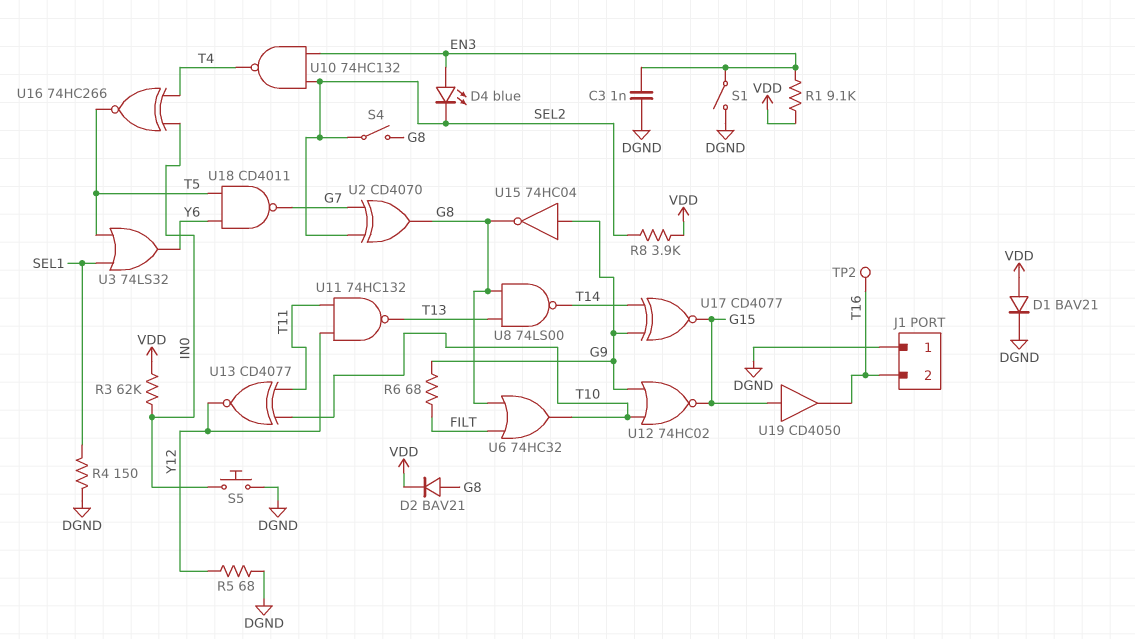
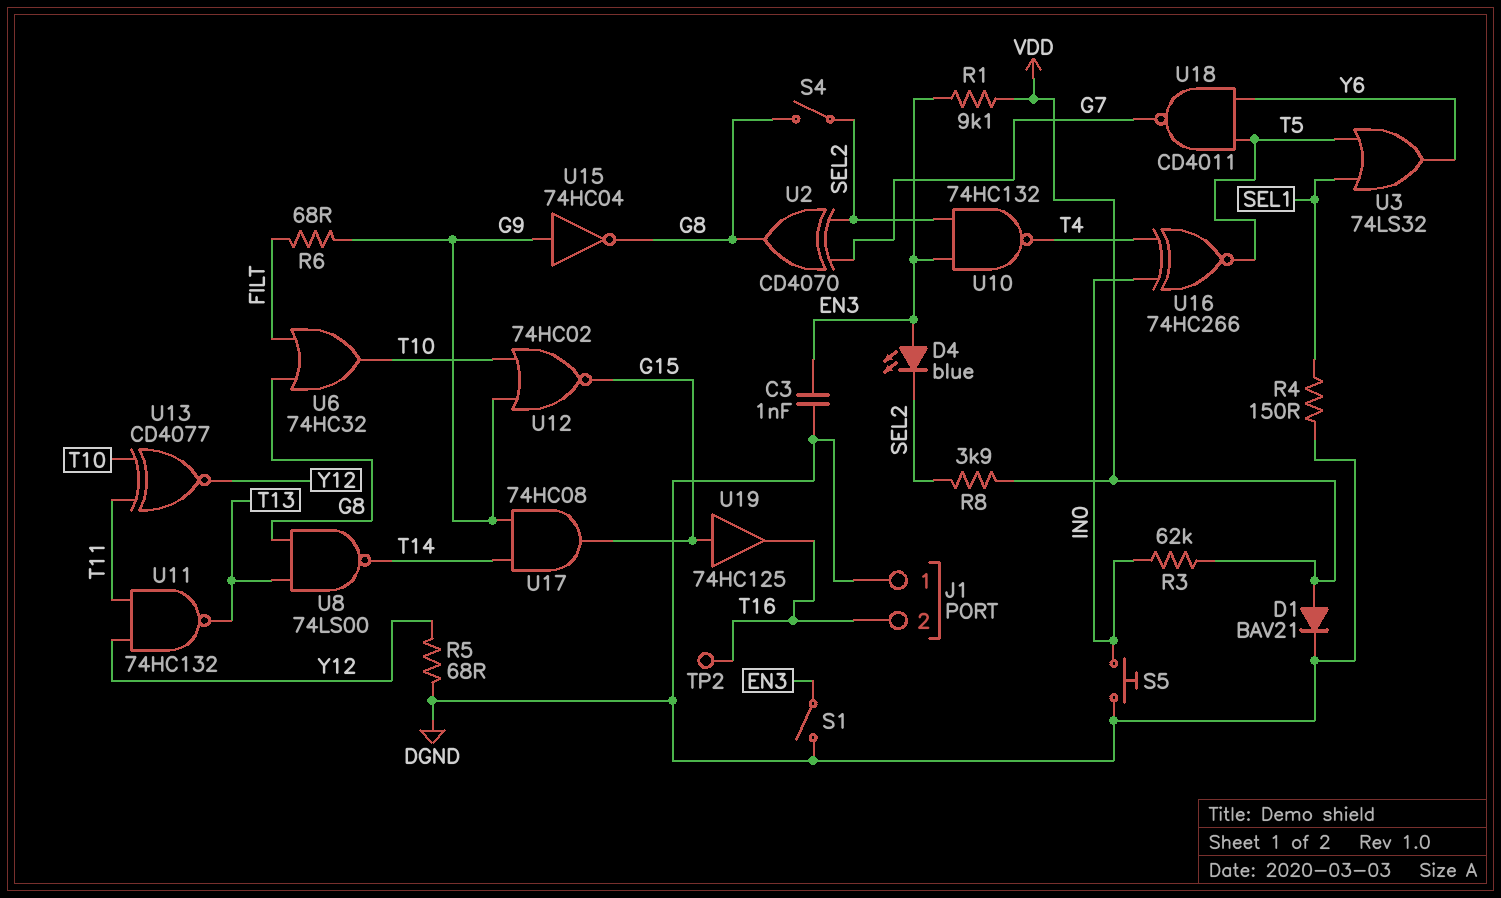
D2: diode BAV21 (A G8, K VDD) -> none
U17: XNOR CD4077 (in G9, in T14, out G15) -> AND 74HC08 (in G9, in T14, out G15)
U19: buffer CD4050 (in G15, out T16) -> buffer 74HC125 (in G15, out T16)

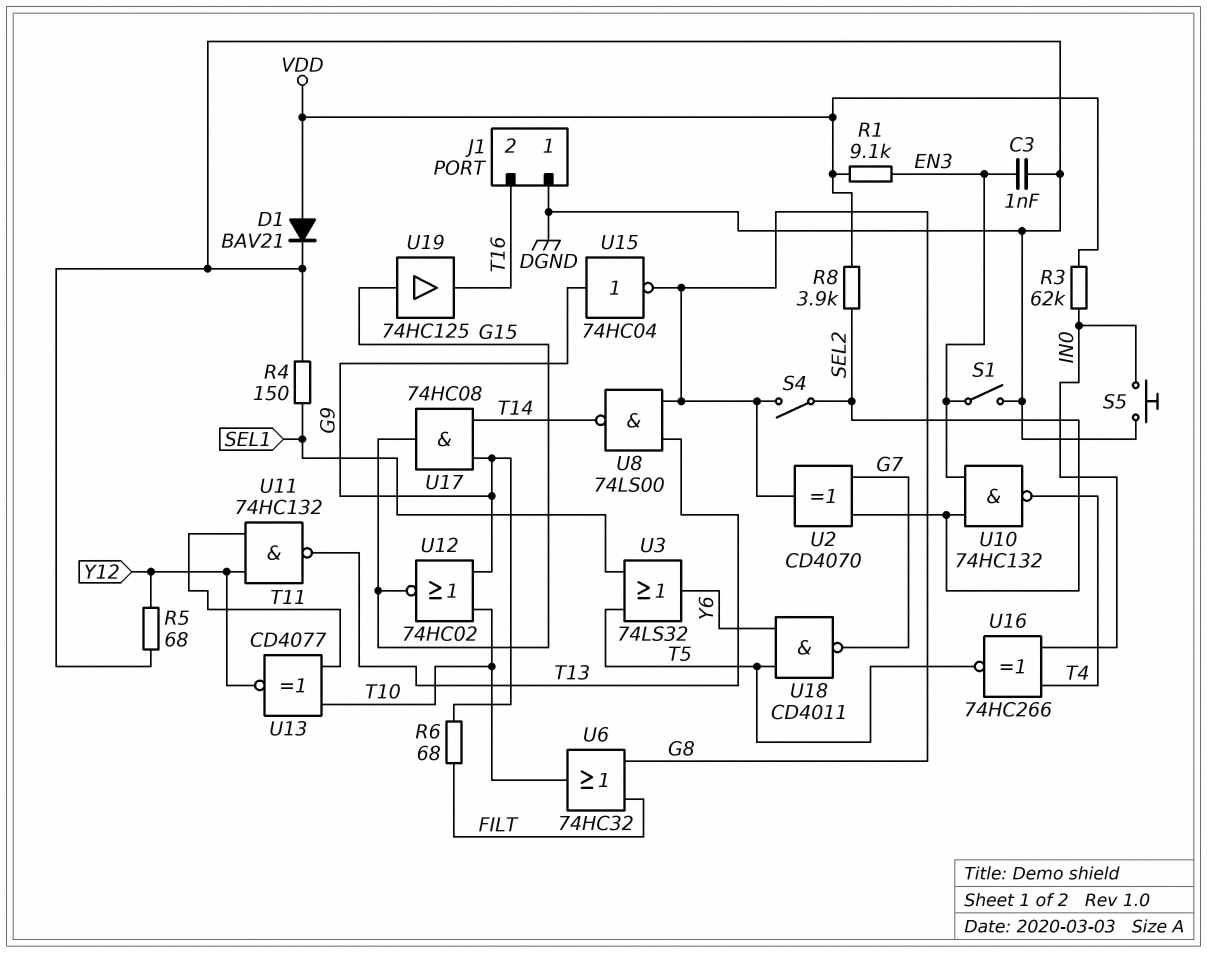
D4: LED blue (A EN3, K SEL2) -> none
TP2: test point (T16) -> none

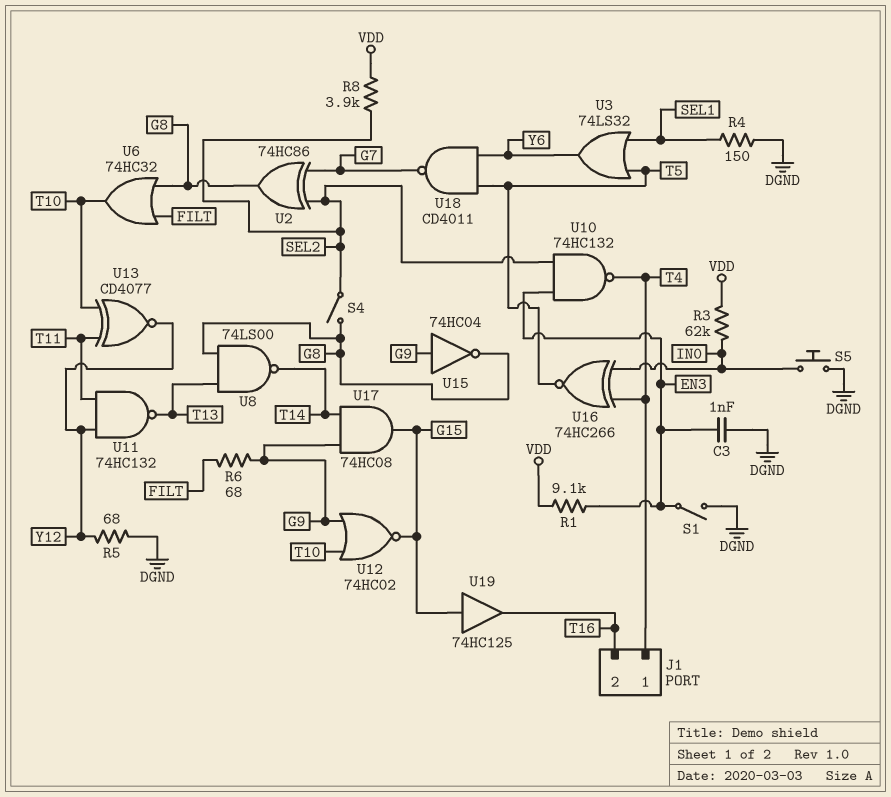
D1: diode BAV21 (A VDD, K DGND) -> none
J1 pin 1: DGND -> T4
U2: XOR CD4070 (in G7, in SEL2, out G8) -> XOR 74HC86 (in G7, in SEL2, out G8)

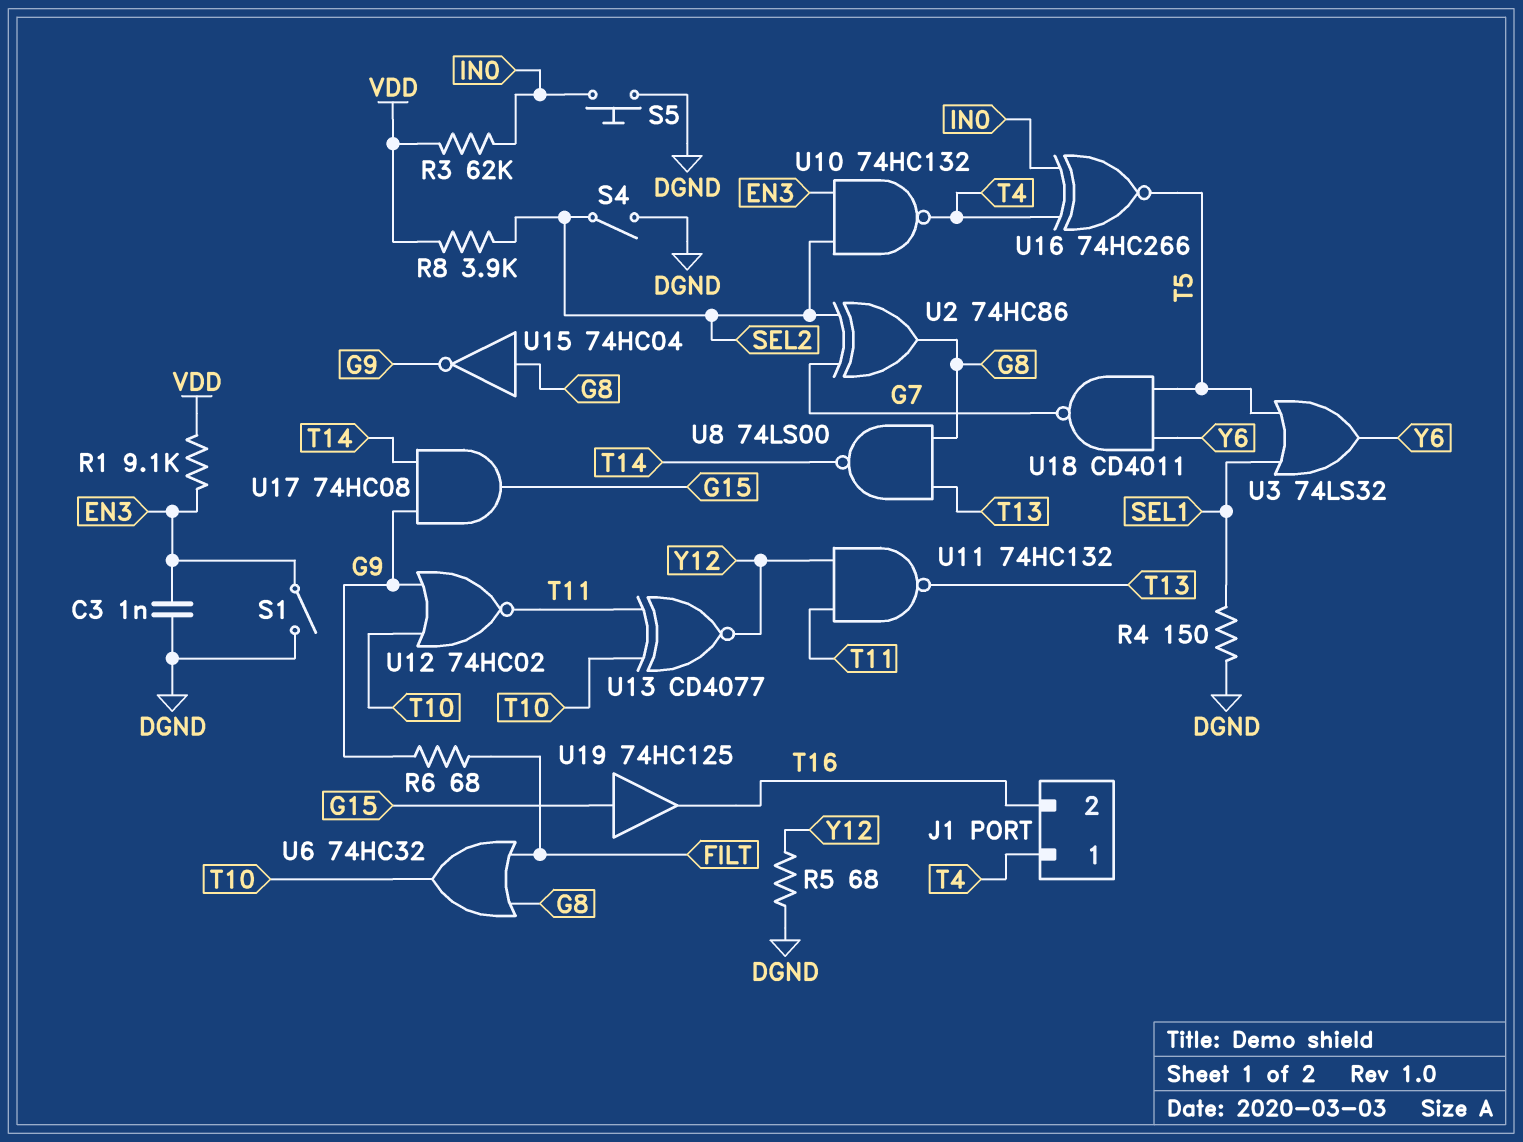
S4: switch (G8, SEL2) -> switch (DGND, SEL2)
U12: NOR 74HC02 (in G9, in T10, out G15) -> NOR 74HC02 (in G9, in T10, out T11)
U15: NOT 74HC04 (in G9, out G8) -> NOT 74HC04 (in G8, out G9)

